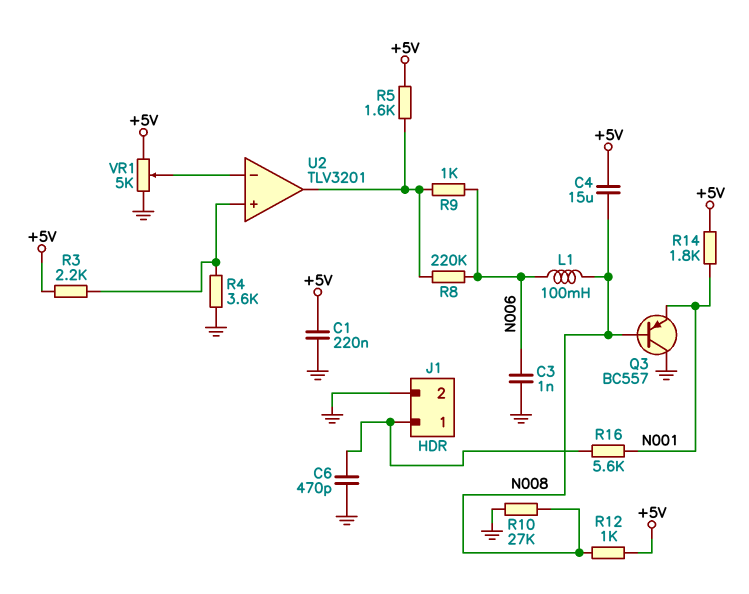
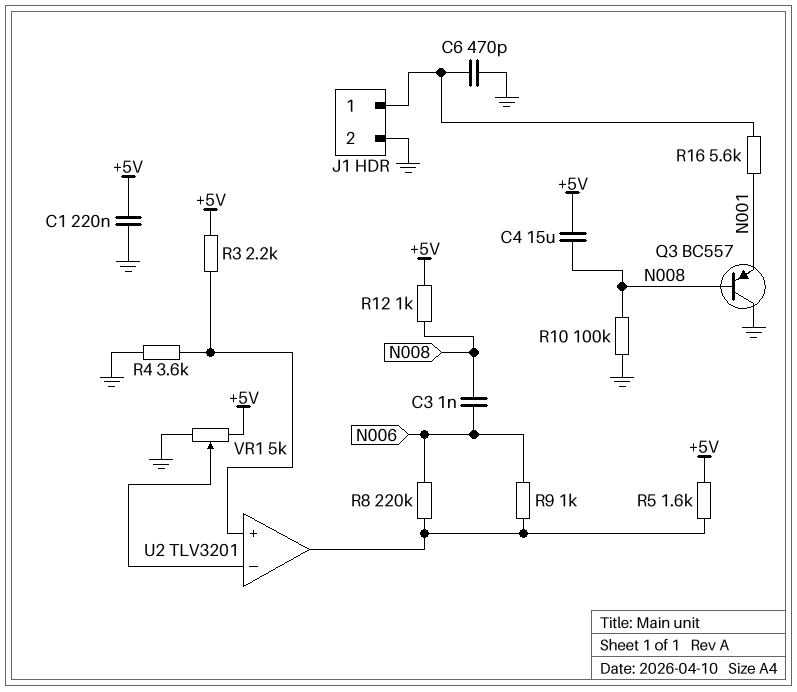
C3: 1nF (GND, N006) -> 1nF (N006, N008)
L1: 100mH (N006, N008) -> none
R10: 27k (GND, N008) -> 100k (GND, N008)
R14: 1.8k (+5V, N001) -> none

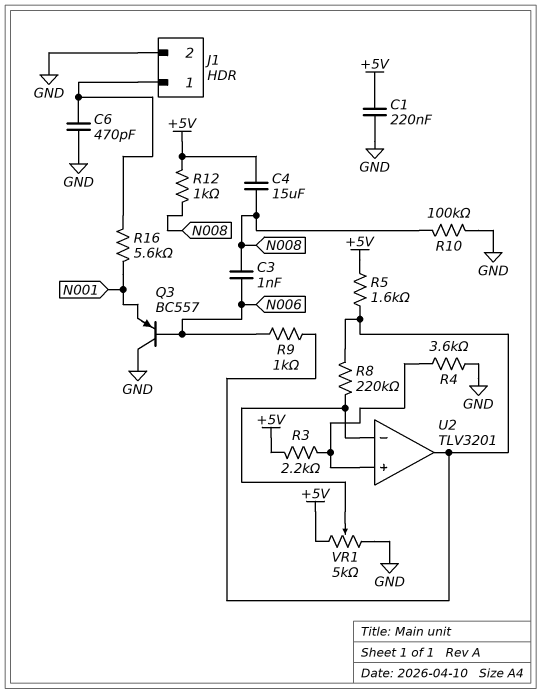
Q3: PNP BC557 (B N008, C GND, E N001) -> PNP BC557 (B N006, C GND, E N001)
R8: 220k (N006, U2/out) -> 220k (U2/in-, U2/out)

